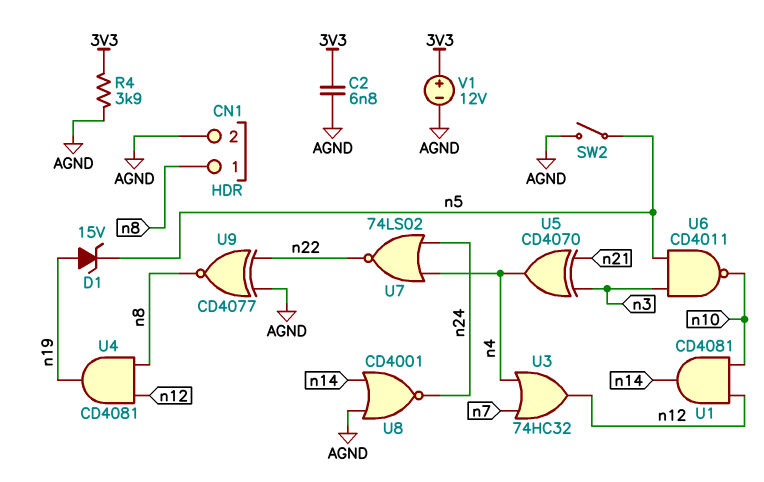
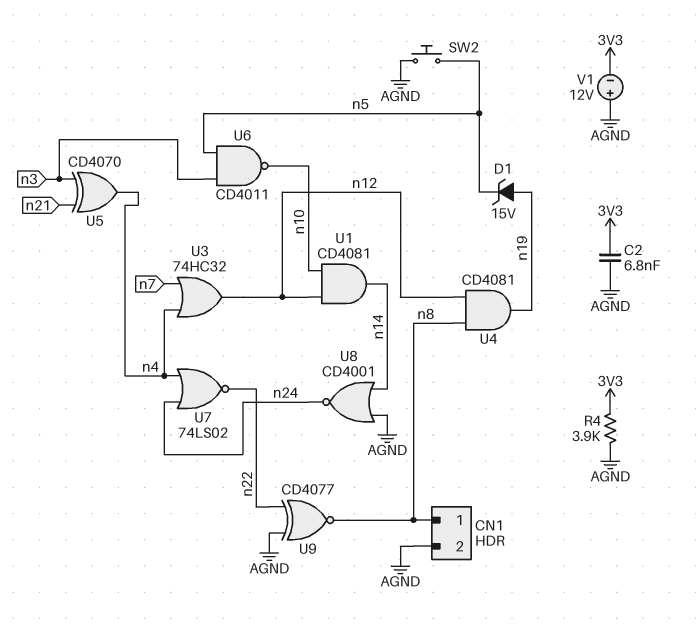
SW2: switch (AGND, n5) -> button (AGND, n5)
V1: 12V (plus 3V3, minus AGND) -> 12V (plus AGND, minus 3V3)

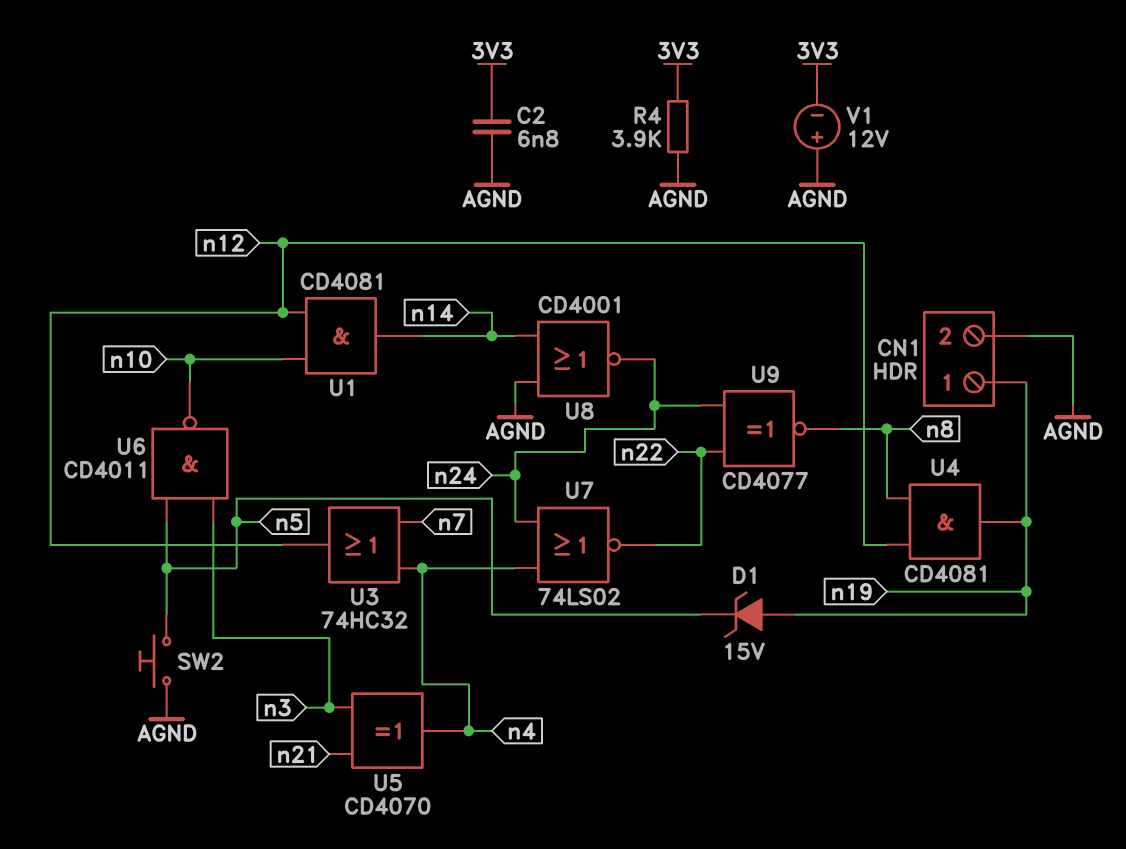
CN1 pin 1: n8 -> n19
U9: XNOR CD4077 (in AGND, in n22, out n8) -> XNOR CD4077 (in n22, in n24, out n8)

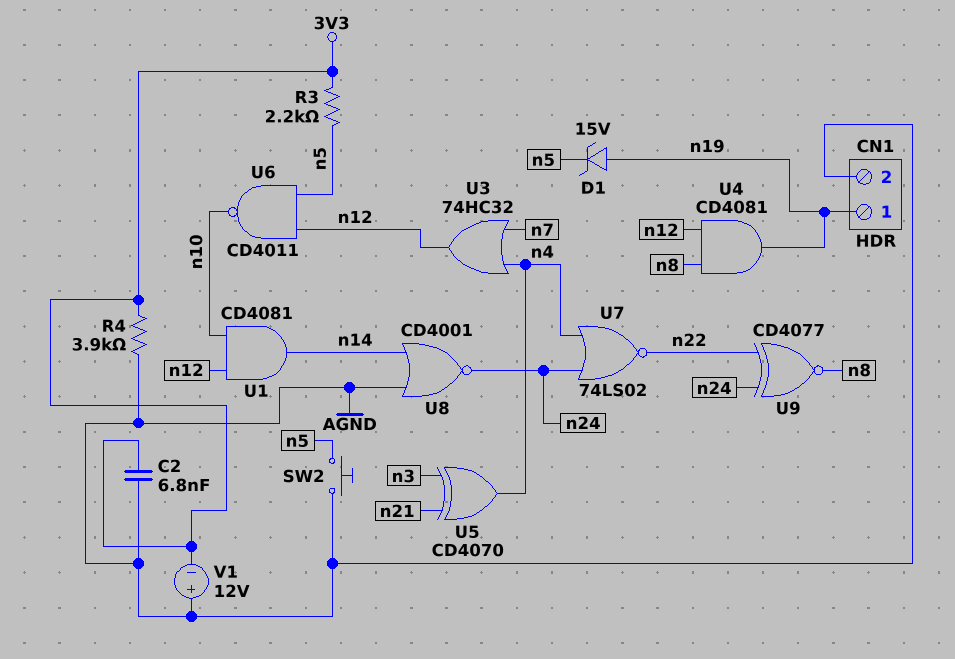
R3: none -> 2.2k (3V3, n5)
U6: NAND CD4011 (in n3, in n5, out n10) -> NAND CD4011 (in n5, in n12, out n10)

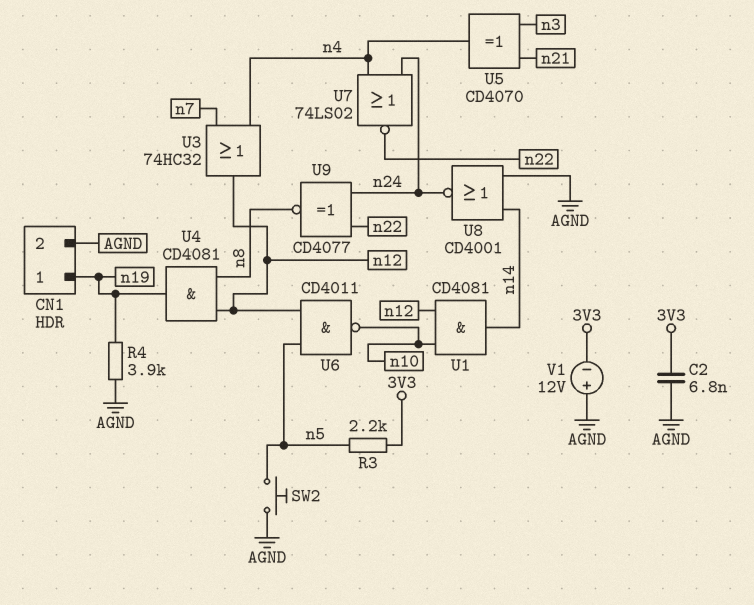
D1: zener 15V (A n19, K n5) -> none
R4: 3.9k (3V3, AGND) -> 3.9k (AGND, n19)

